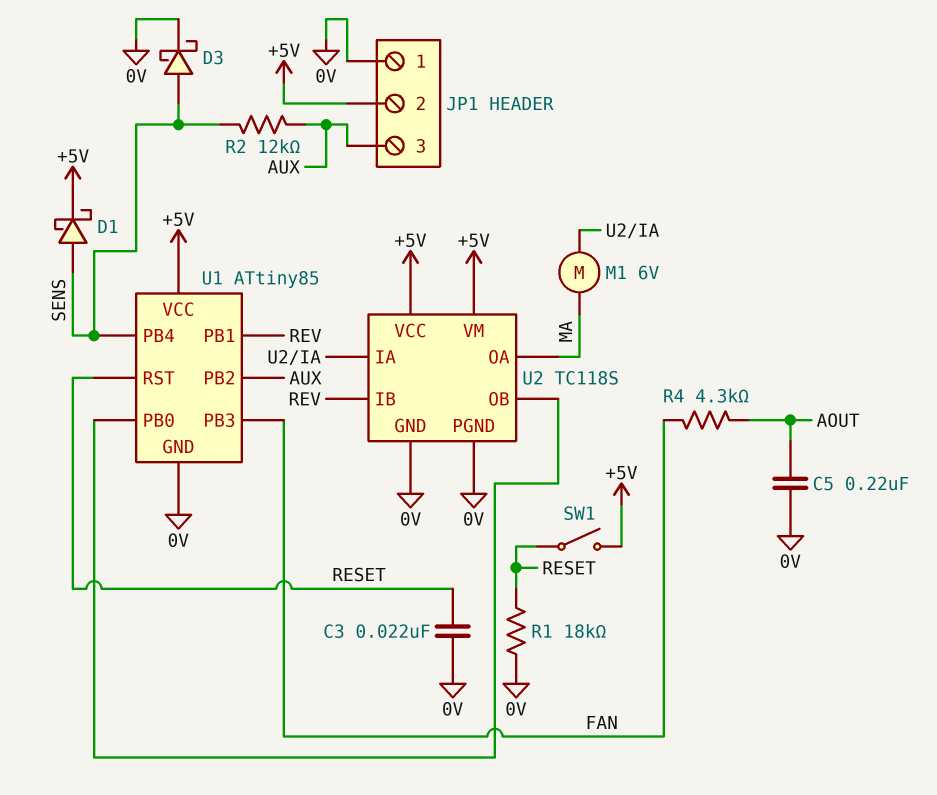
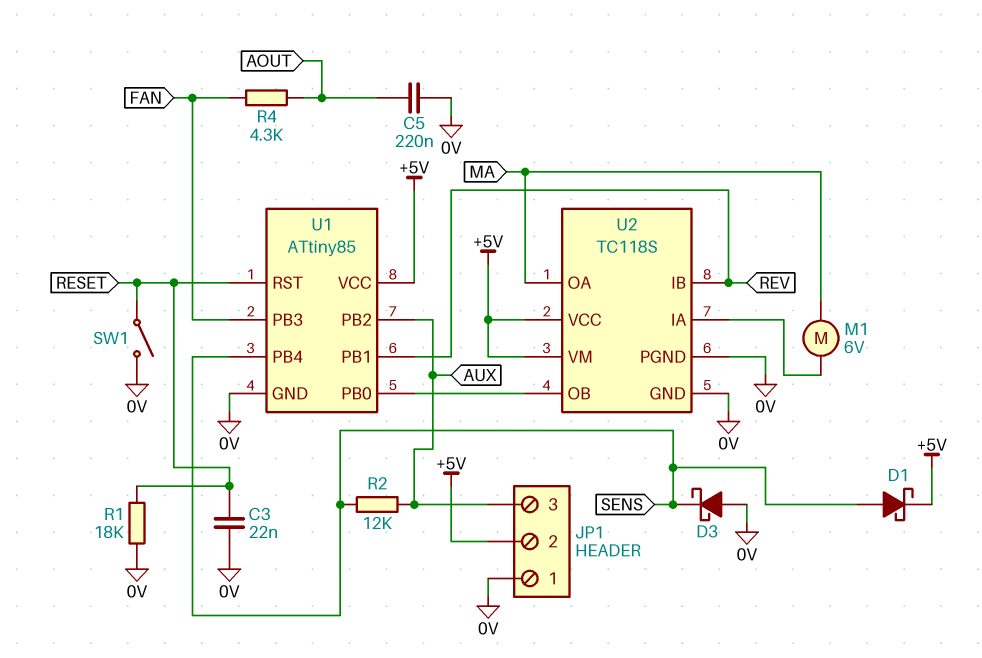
D3: schottky (A SENS, K 0V) -> schottky (A 0V, K SENS)
SW1: switch (+5V, RESET) -> switch (0V, RESET)

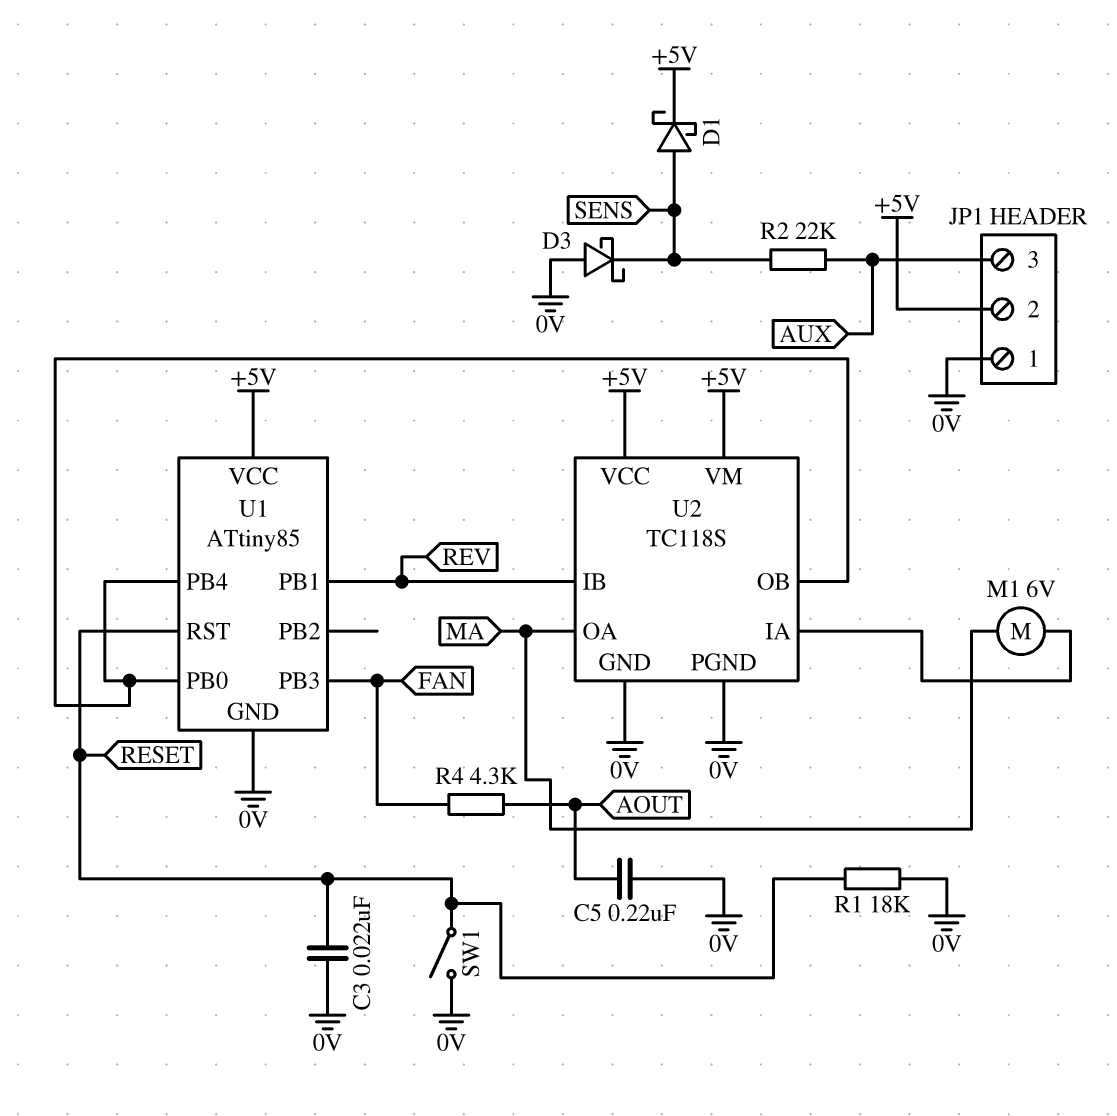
R2: 12k (AUX, SENS) -> 22k (AUX, SENS)
U1 pin PB2: AUX -> none
U1 pin PB4: SENS -> U1/PB0

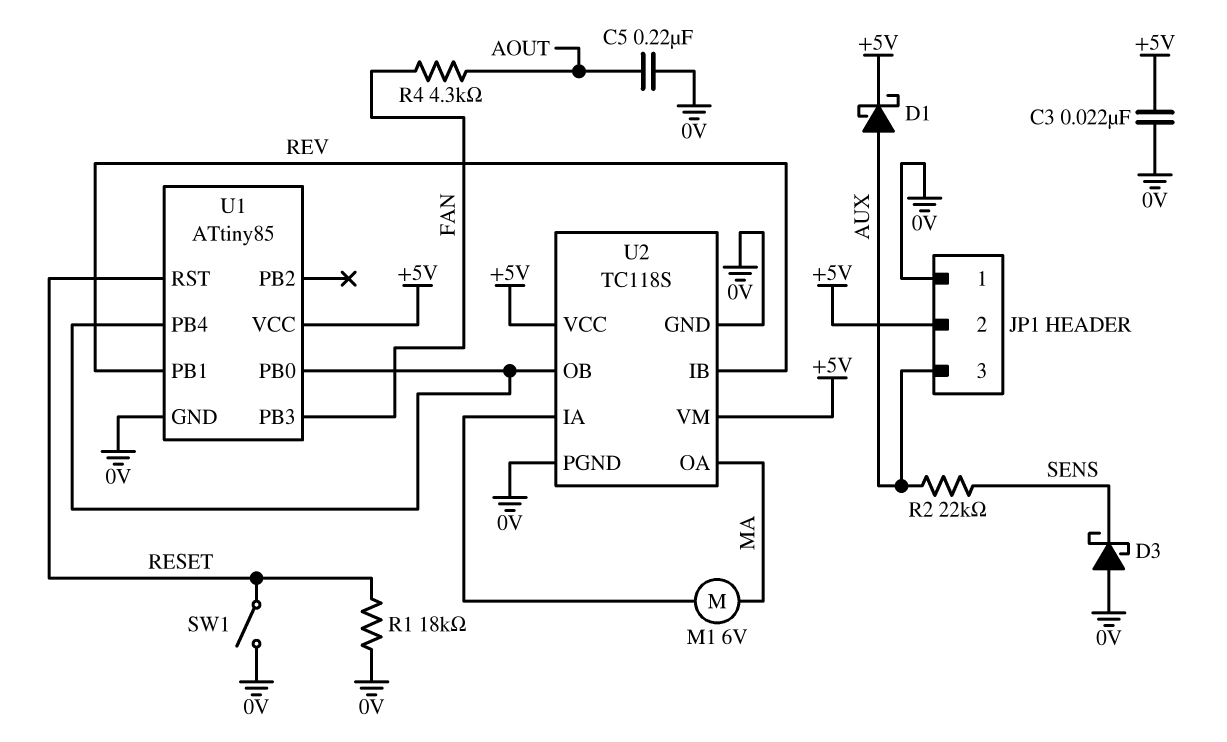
C3: 22nF (0V, RESET) -> 22nF (+5V, 0V)
D1: schottky (A SENS, K +5V) -> schottky (A AUX, K +5V)

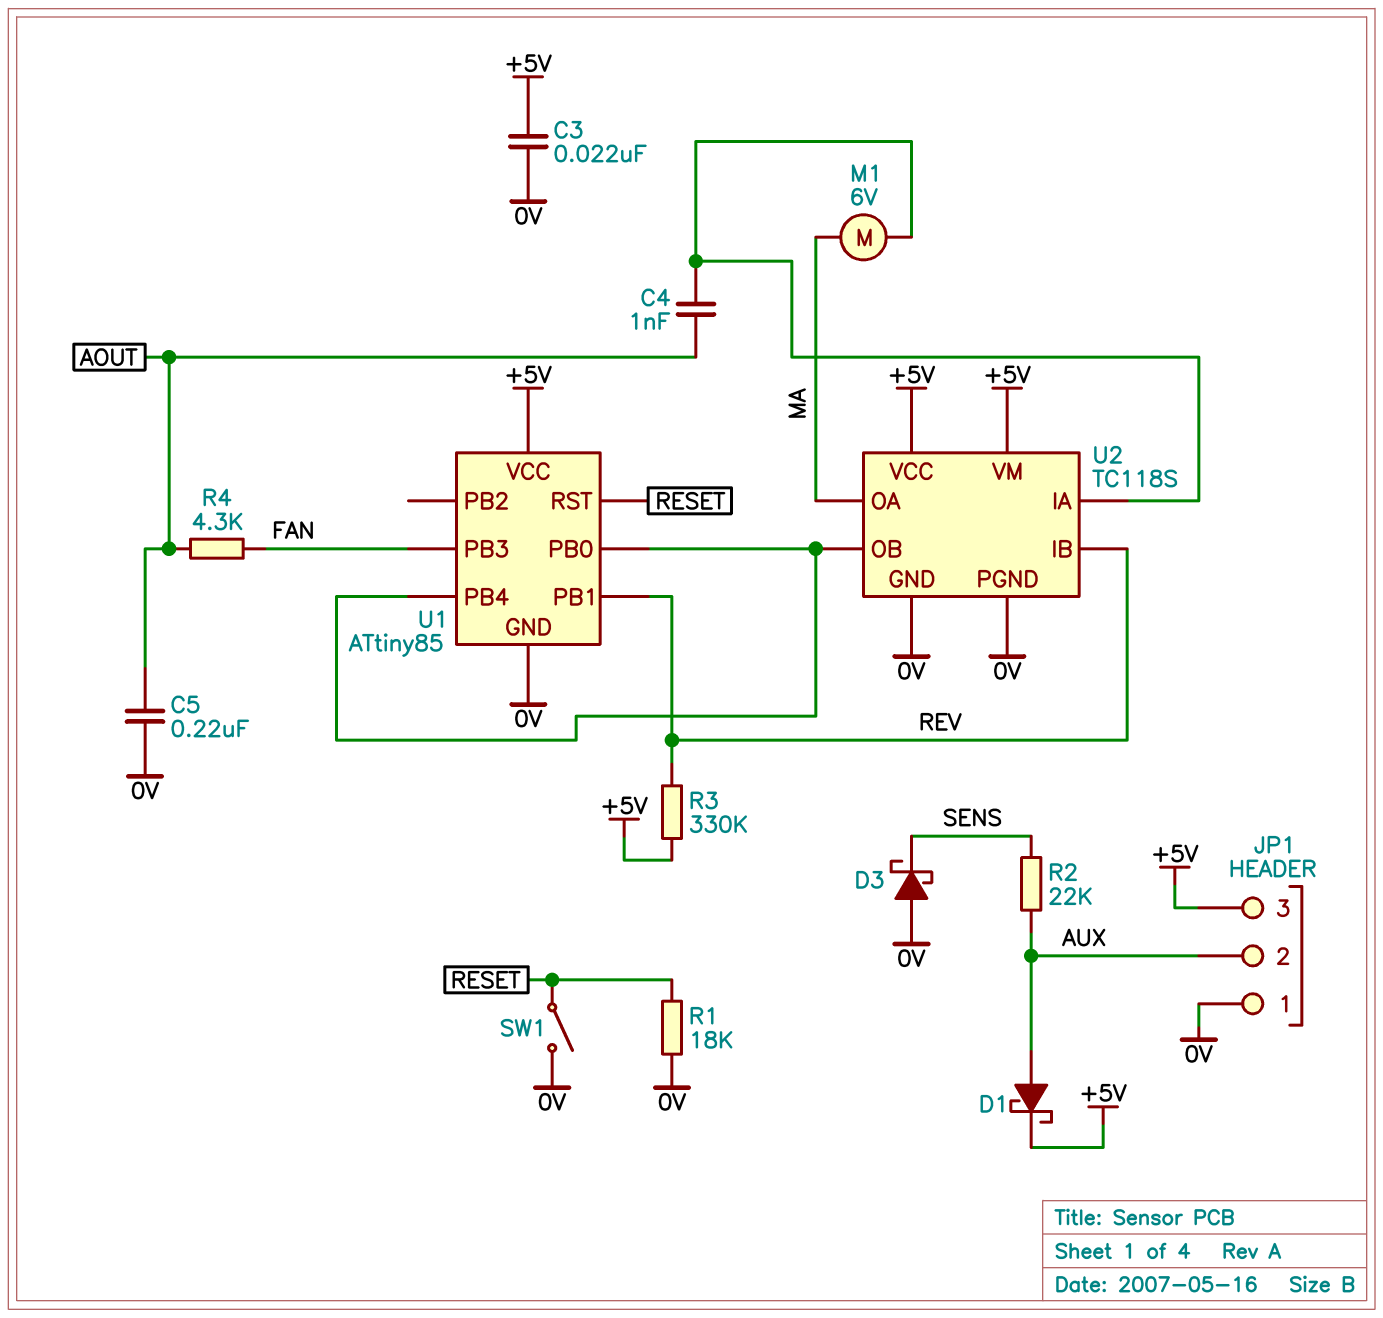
C4: none -> 1nF (AOUT, U2/IA)
JP1 pin 2: +5V -> AUX
JP1 pin 3: AUX -> +5V
R3: none -> 330k (+5V, REV)

